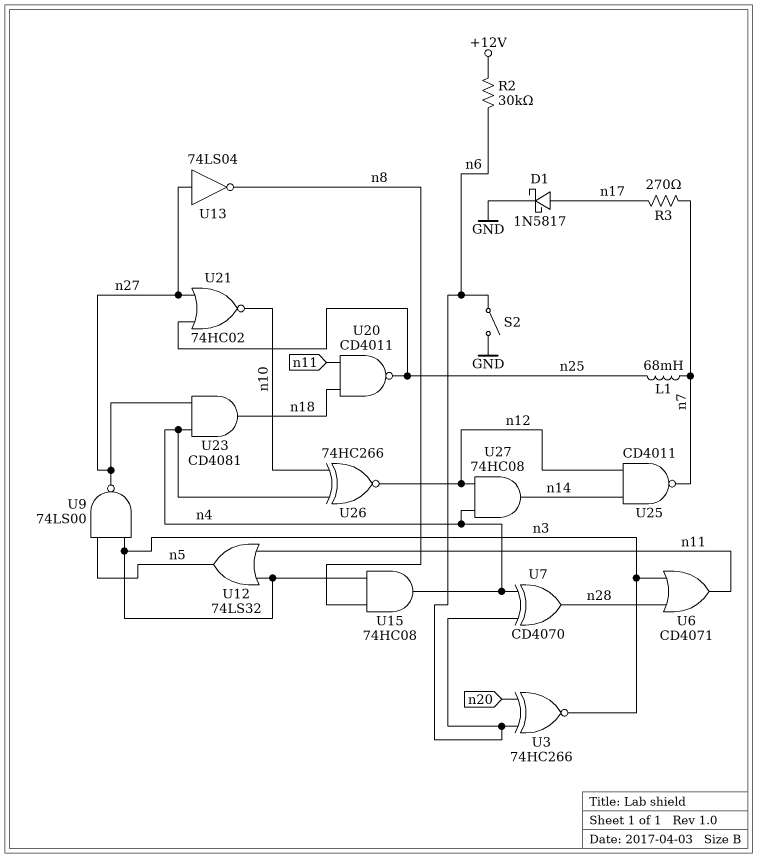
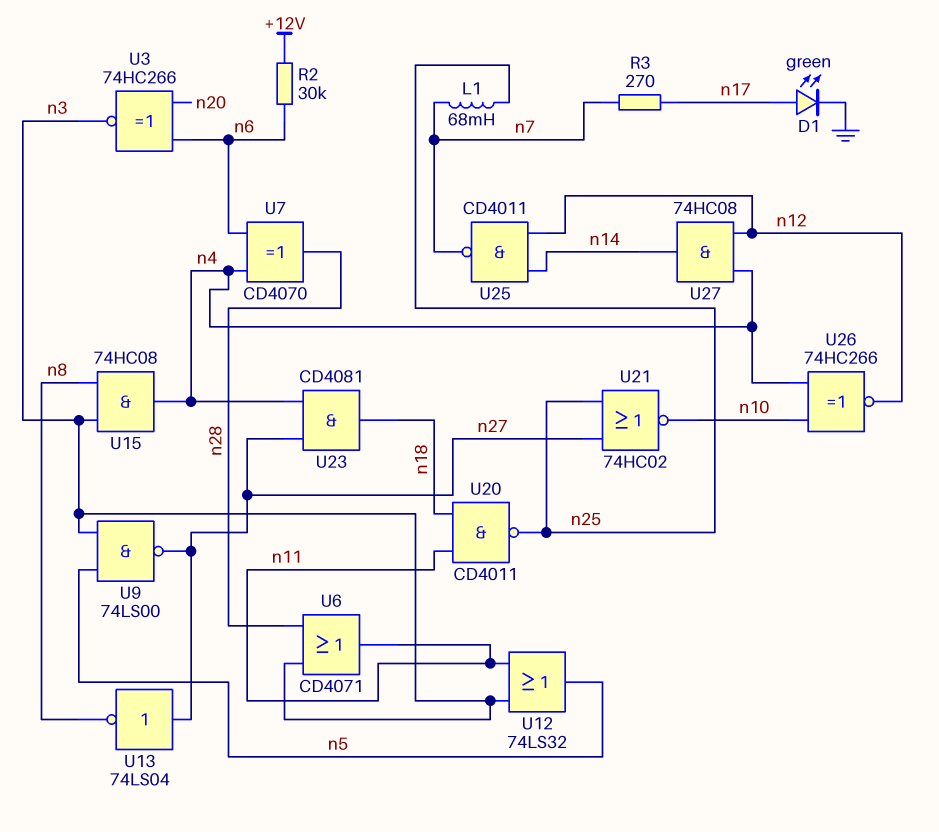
D1: schottky 1N5817 (A n17, K GND) -> LED green (A n17, K GND)
S2: switch (GND, n6) -> none

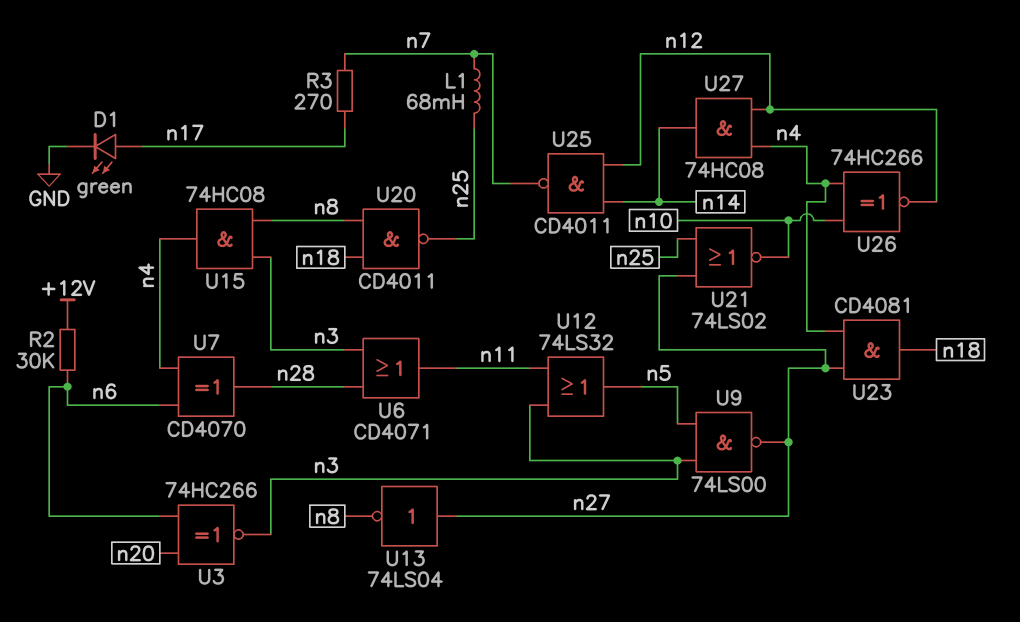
U20: NAND CD4011 (in n11, in n18, out n25) -> NAND CD4011 (in n8, in n18, out n25)
U21: NOR 74HC02 (in n25, in n27, out n10) -> NOR 74LS02 (in n25, in n27, out n10)

